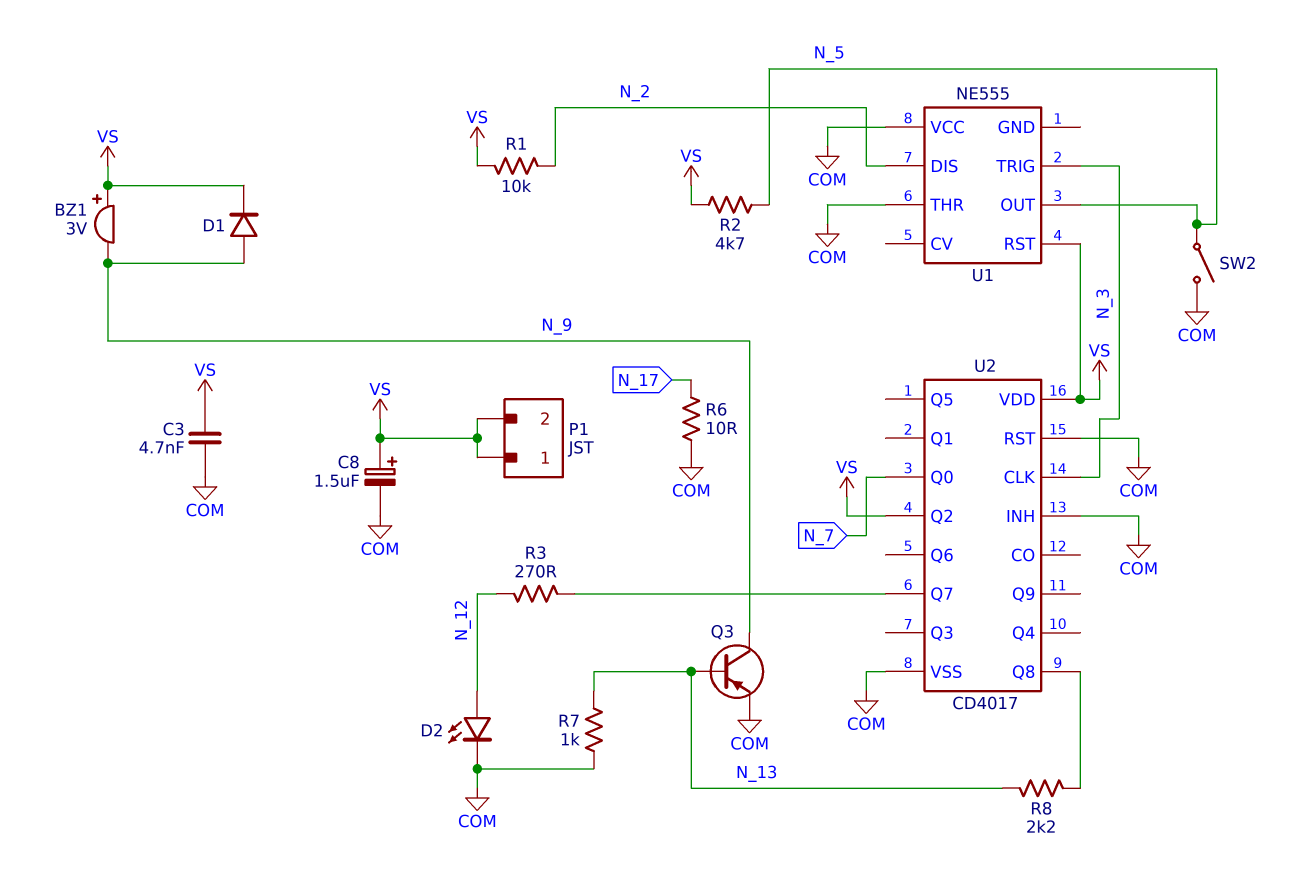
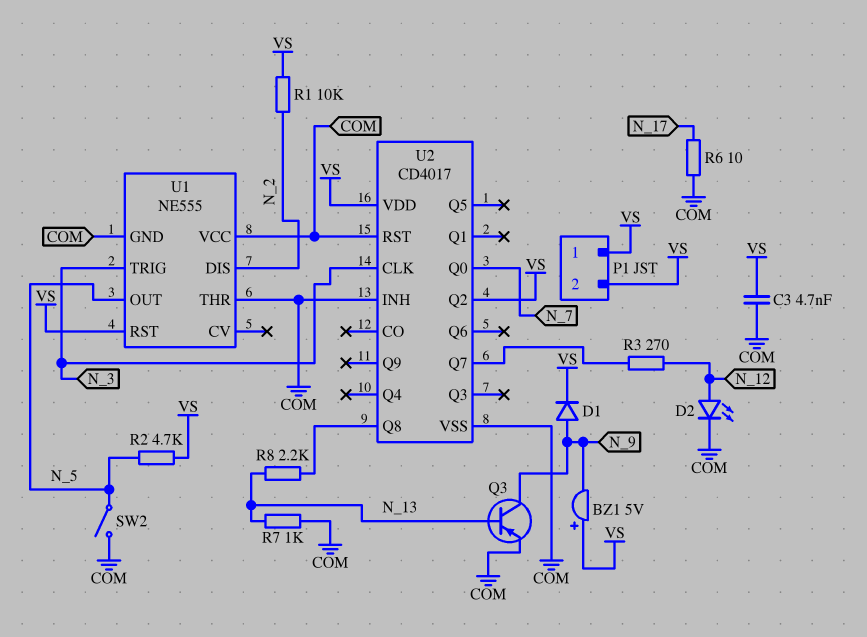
BZ1: buzzer 3V (plus VS, minus N_9) -> buzzer 5V (plus VS, minus N_9)
C8: 1.5uF (plus VS, minus COM) -> none
U1 pin GND: none -> COM

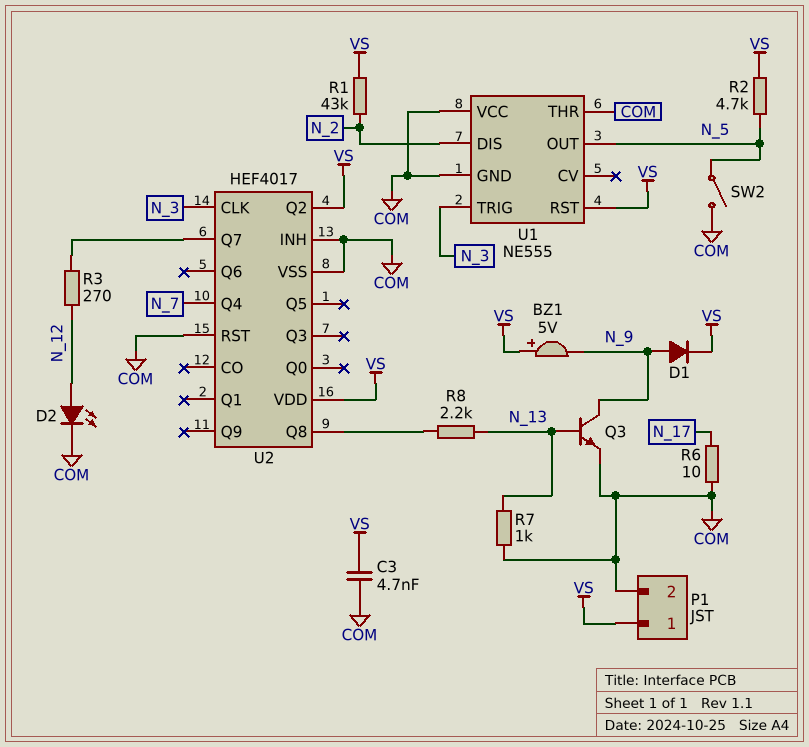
P1 pin 2: VS -> COM
Q3: PNP (B N_13, C N_9, E COM) -> NPN (B N_13, C N_9, E COM)
R1: 10k (N_2, VS) -> 43k (N_2, VS)
U2: CD4017 -> HEF4017
U2 pin Q0: N_7 -> none
U2 pin Q4: none -> N_7

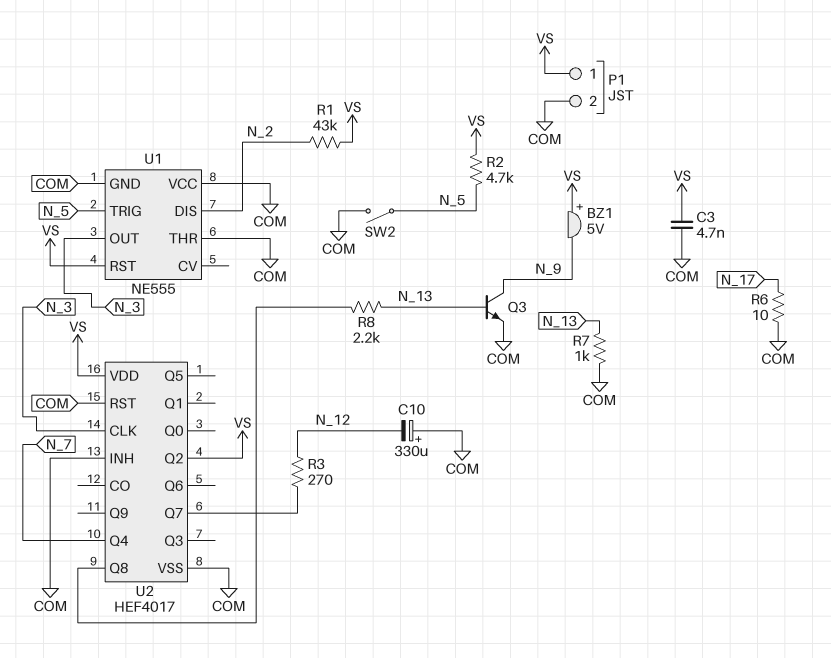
C10: none -> 330uF (plus COM, minus N_12)
D1: diode (A N_9, K VS) -> none
D2: LED (A N_12, K COM) -> none
U1 pin OUT: N_5 -> N_3
U1 pin TRIG: N_3 -> N_5

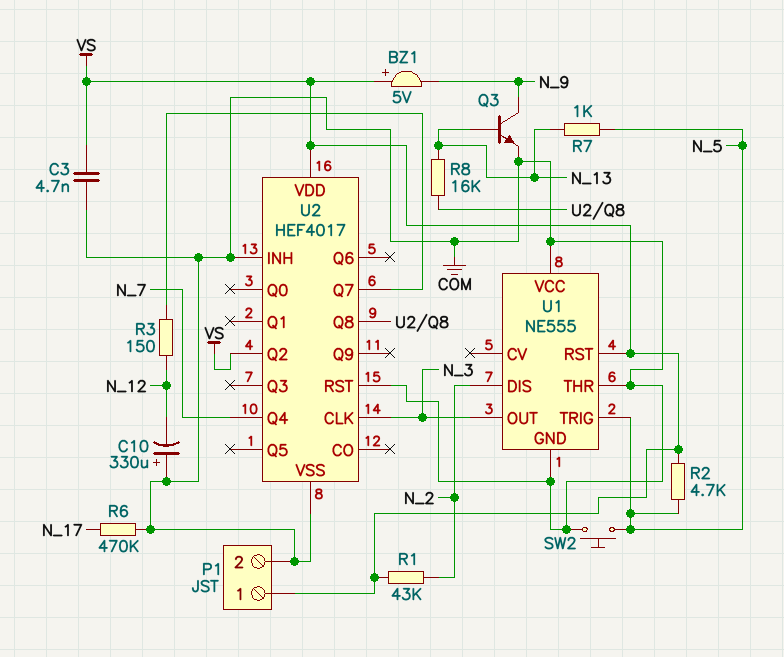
R3: 270 (N_12, U2/Q7) -> 150 (N_12, U2/Q7)
R6: 10 (COM, N_17) -> 470k (COM, N_17)
R7: 1k (COM, N_13) -> 1k (N_5, N_13)
R8: 2.2k (N_13, U2/Q8) -> 16k (N_13, U2/Q8)
SW2: switch (COM, N_5) -> button (COM, N_5)

